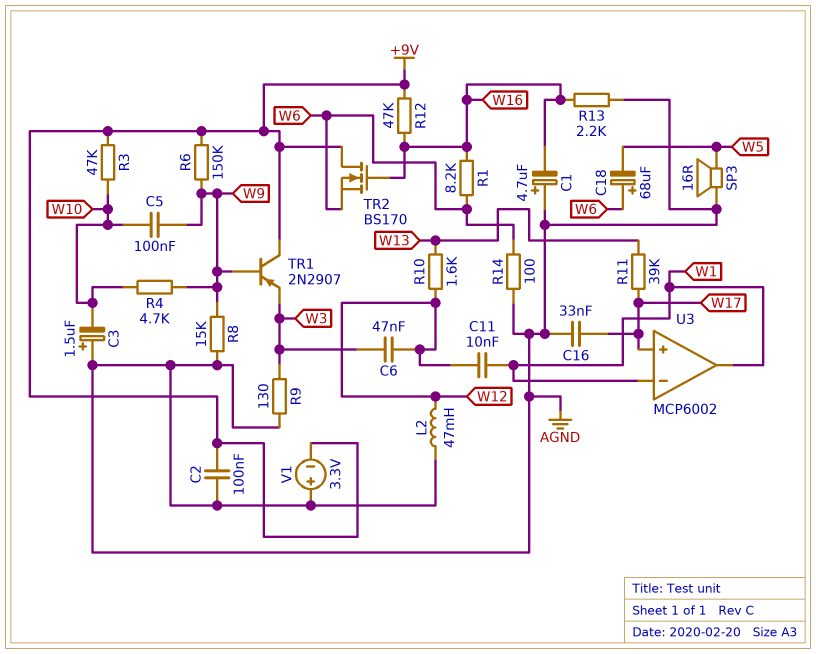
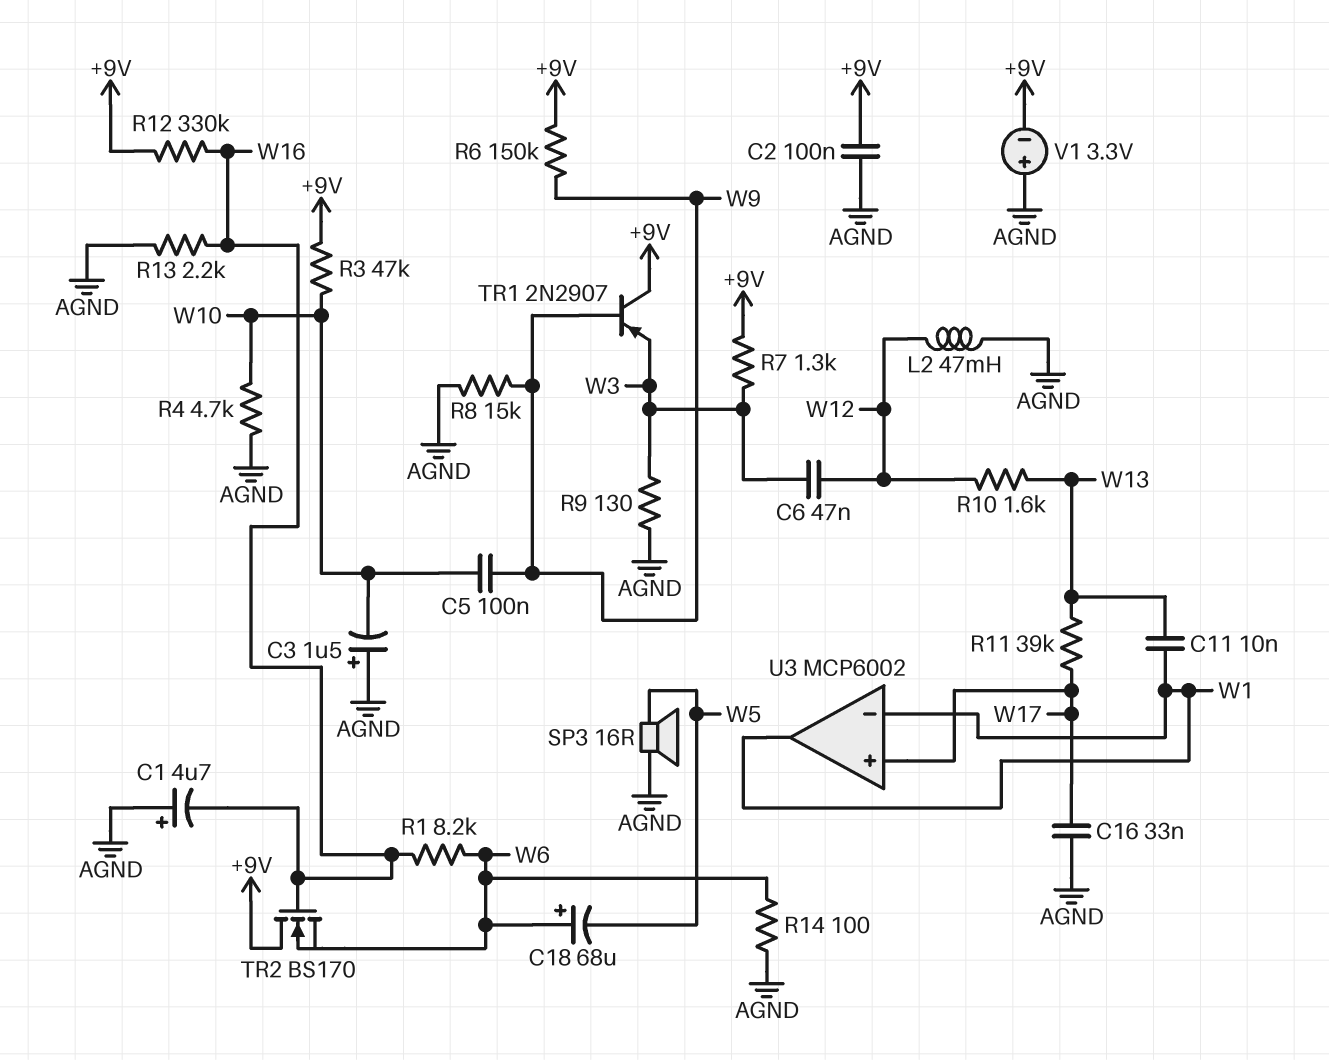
C11: 10nF (W1, W12) -> 10nF (W1, W13)
R4: 4.7k (W9, W10) -> 4.7k (AGND, W10)
R7: none -> 1.3k (+9V, W3)
R12: 47k (+9V, W16) -> 330k (+9V, W16)

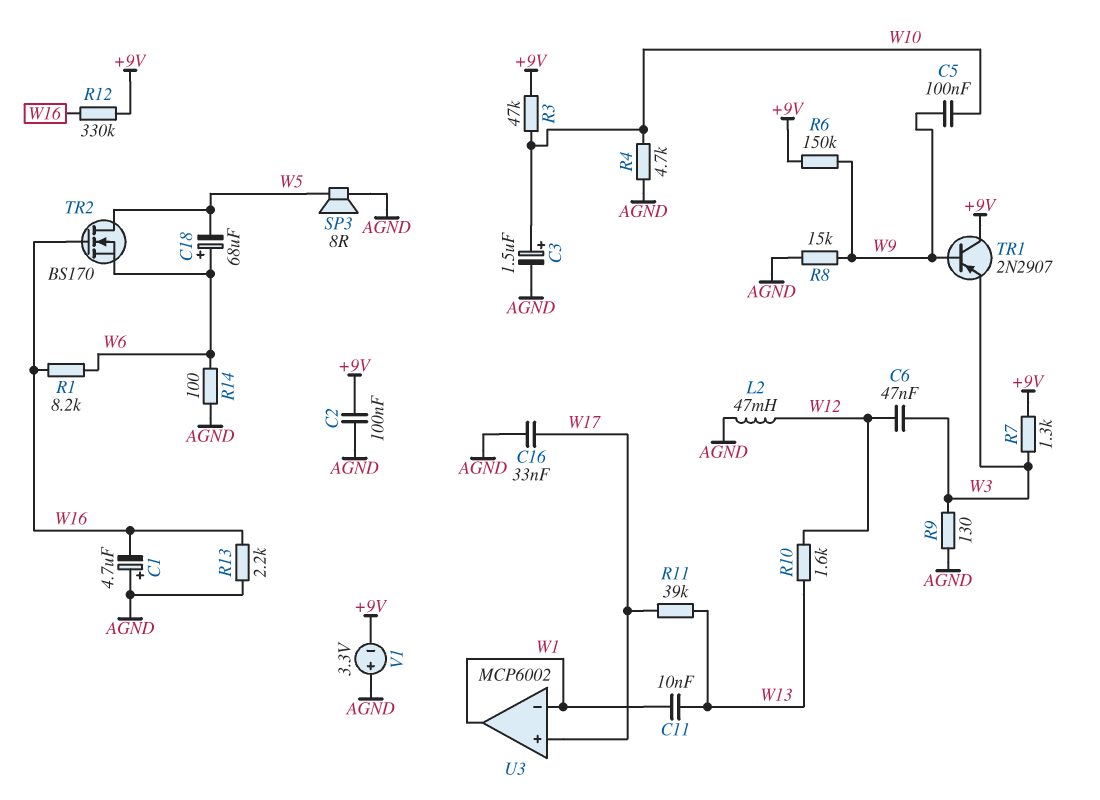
C3: 1.5uF (plus AGND, minus W10) -> 1.5uF (plus W10, minus AGND)
SP3: speaker 16R (AGND, W5) -> speaker 8R (AGND, W5)
TR2: NMOS BS170 (G W16, D +9V, S W6) -> NMOS BS170 (G W16, D W5, S W6)

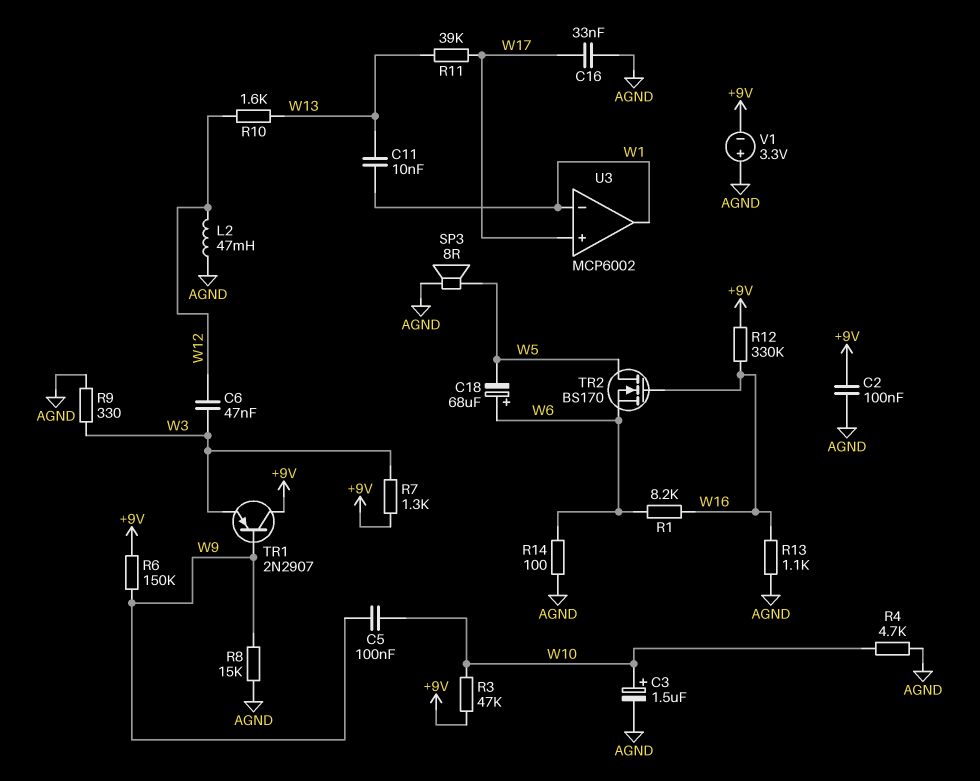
C1: 4.7uF (plus AGND, minus W16) -> none
R9: 130 (AGND, W3) -> 330 (AGND, W3)
R13: 2.2k (AGND, W16) -> 1.1k (AGND, W16)

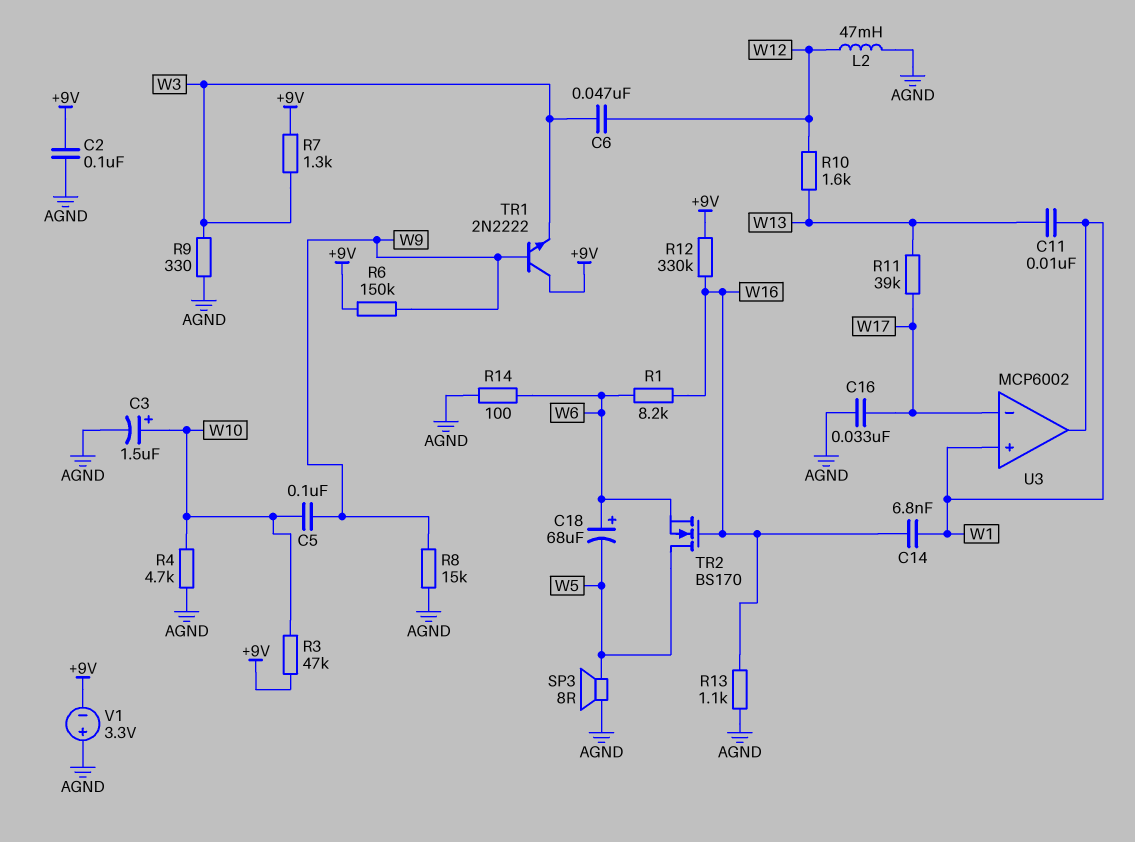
C14: none -> 6.8nF (W1, W16)
TR1: PNP 2N2907 (B W9, C +9V, E W3) -> NPN 2N2222 (B W9, C +9V, E W3)
U3 pin in+: W17 -> W1
U3 pin in-: W1 -> W17

